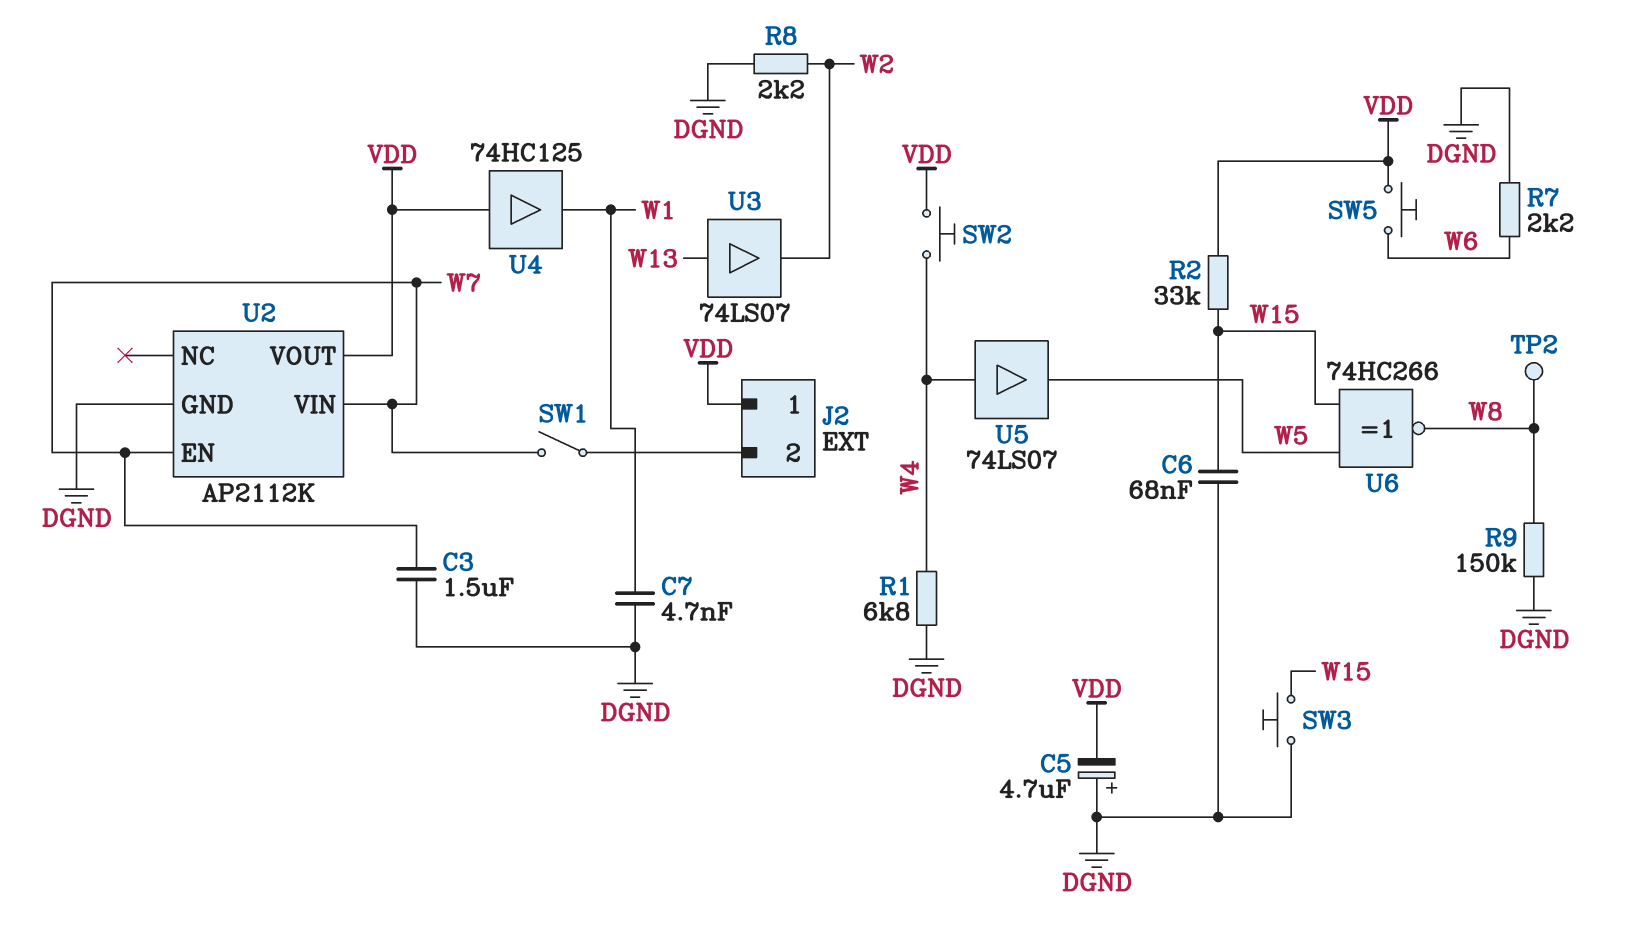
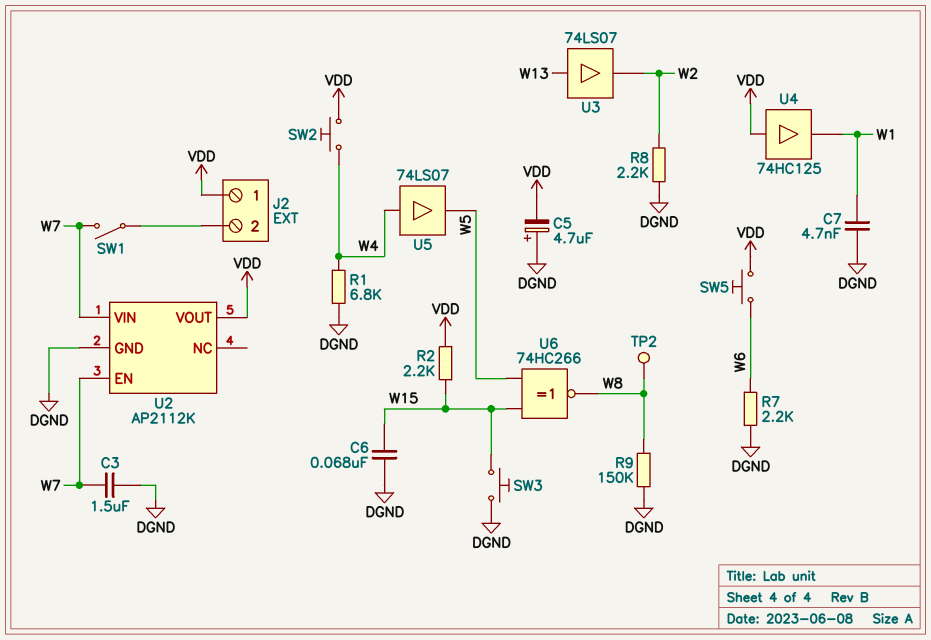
R2: 33k (VDD, W15) -> 2.2k (VDD, W15)

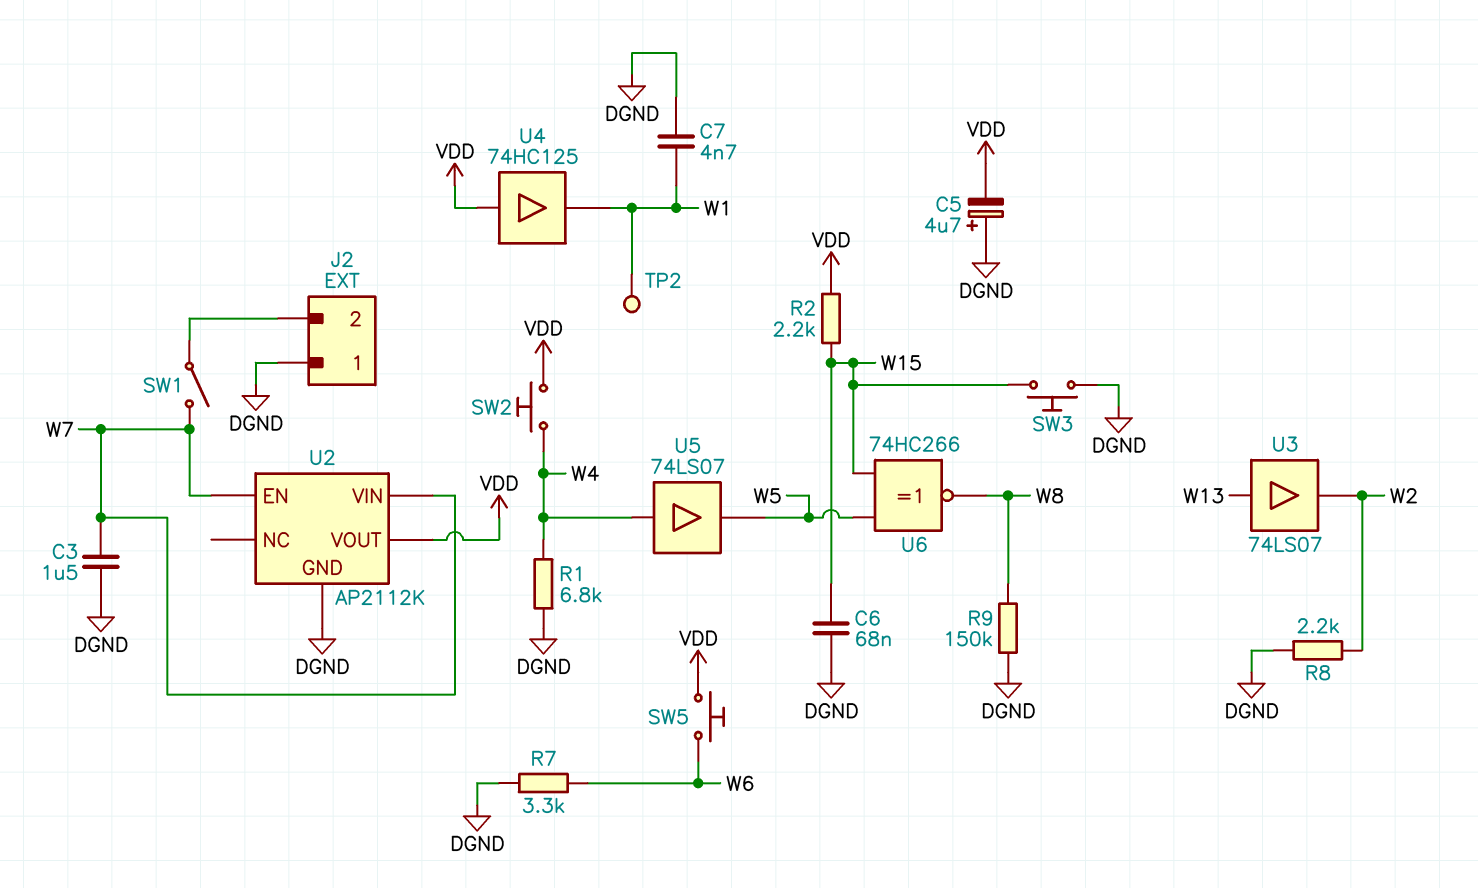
J2 pin 1: VDD -> DGND
R7: 2.2k (DGND, W6) -> 3.3k (DGND, W6)
TP2: test point (W8) -> test point (W1)

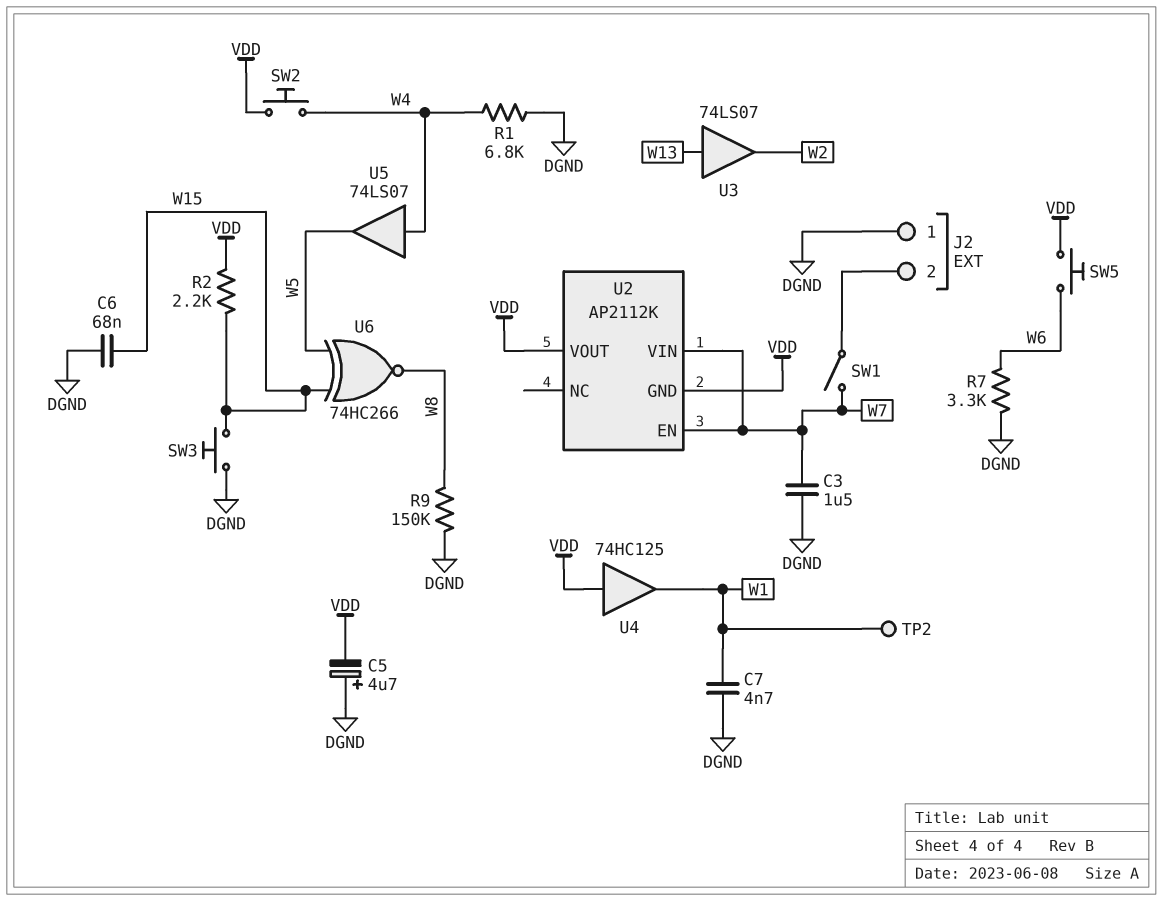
R8: 2.2k (DGND, W2) -> none
U2 pin GND: DGND -> VDD

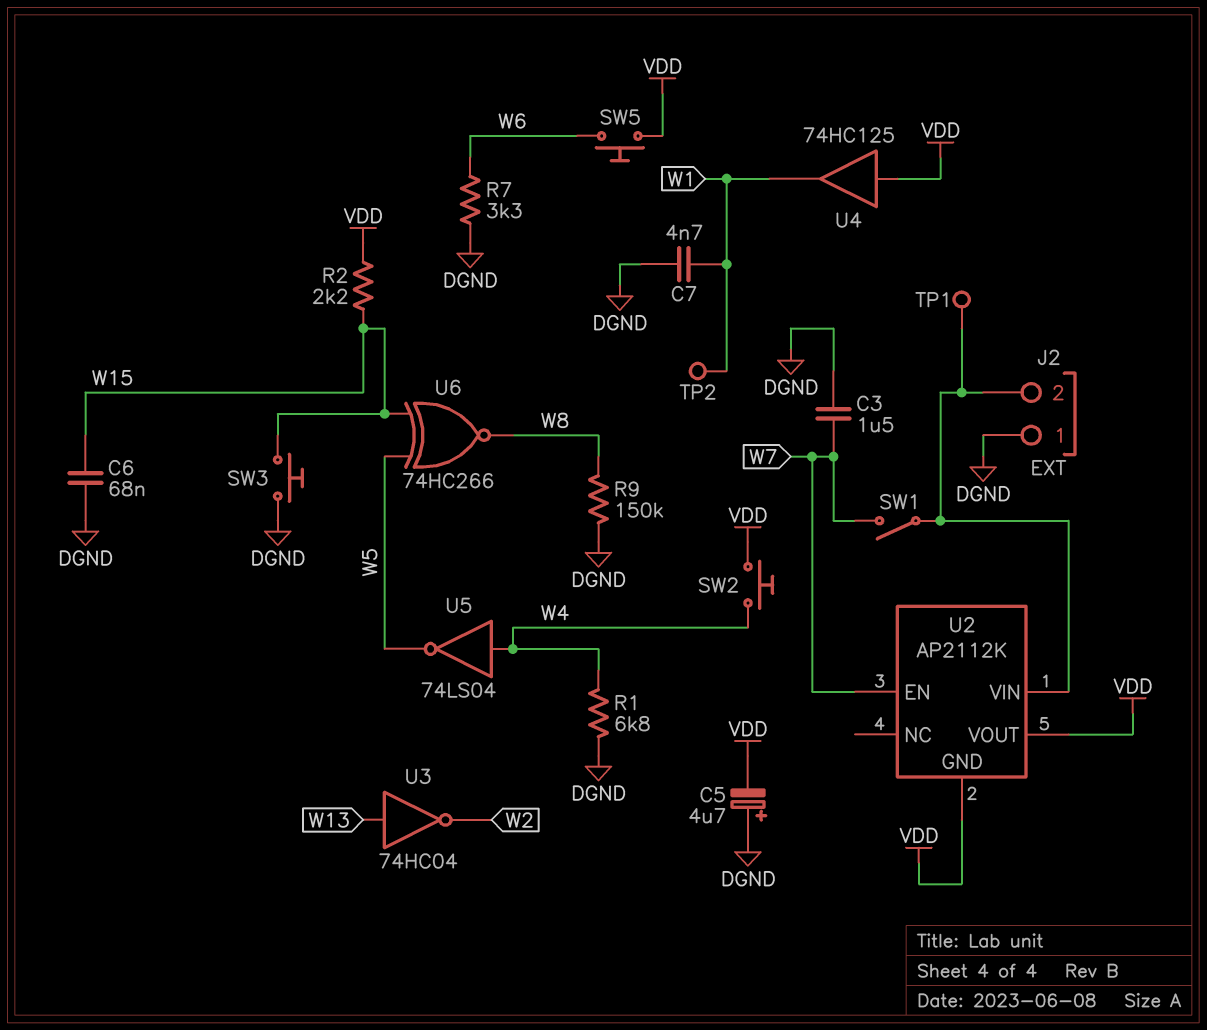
TP1: none -> test point (J2/2)
U2 pin VIN: W7 -> J2/2
U3: buffer 74LS07 (in W13, out W2) -> NOT 74HC04 (in W13, out W2)
U5: buffer 74LS07 (in W4, out W5) -> NOT 74LS04 (in W4, out W5)

